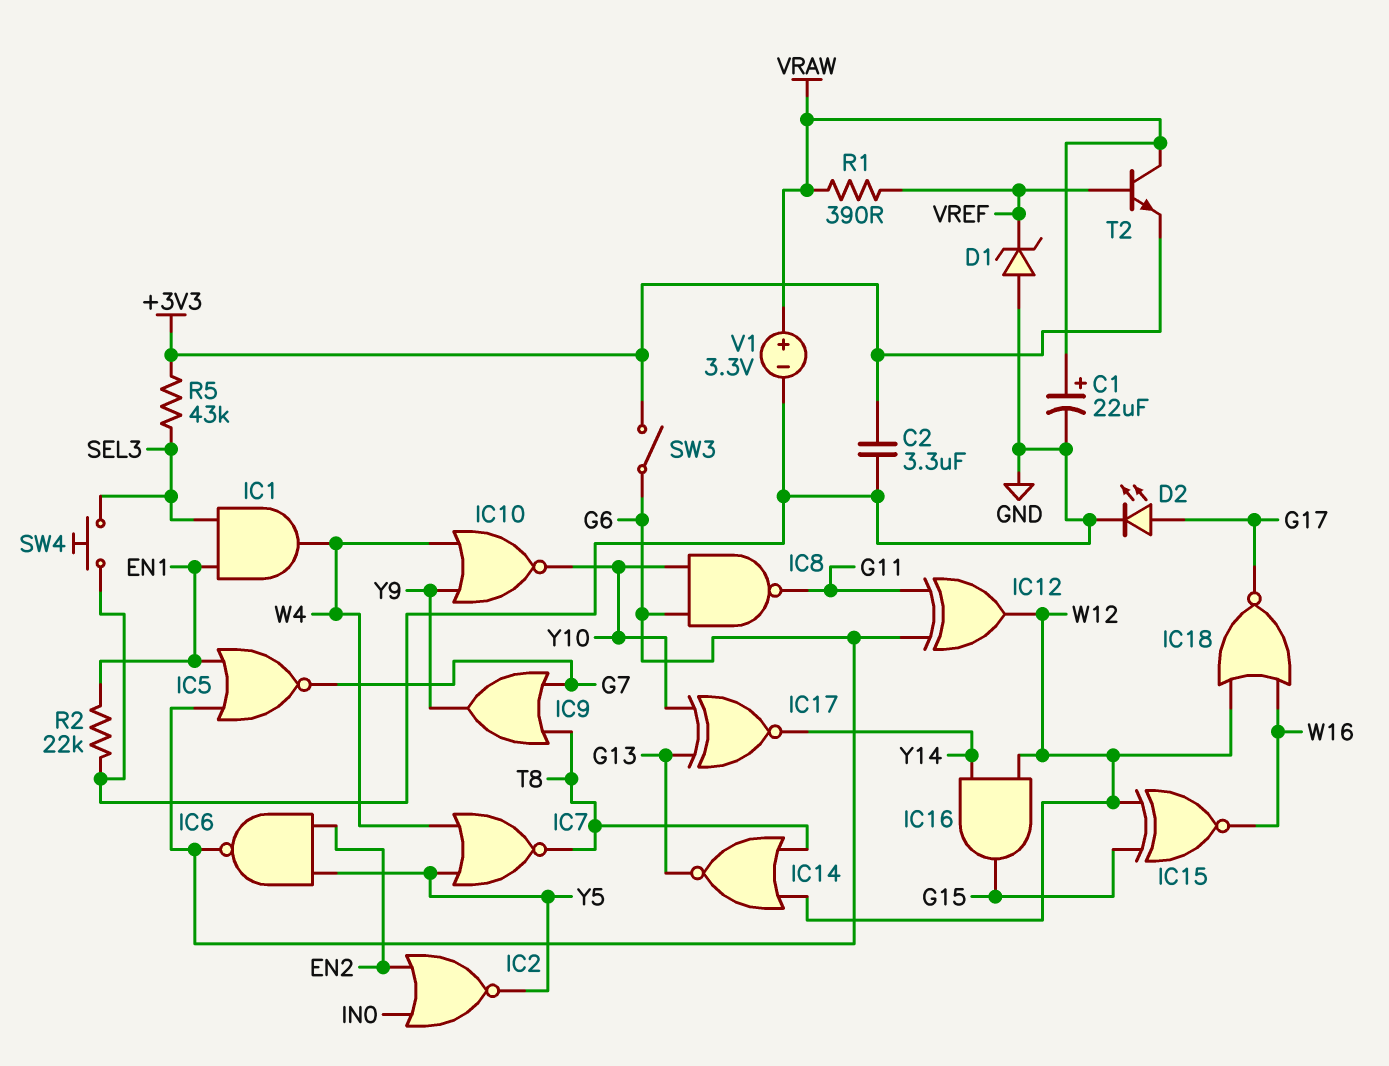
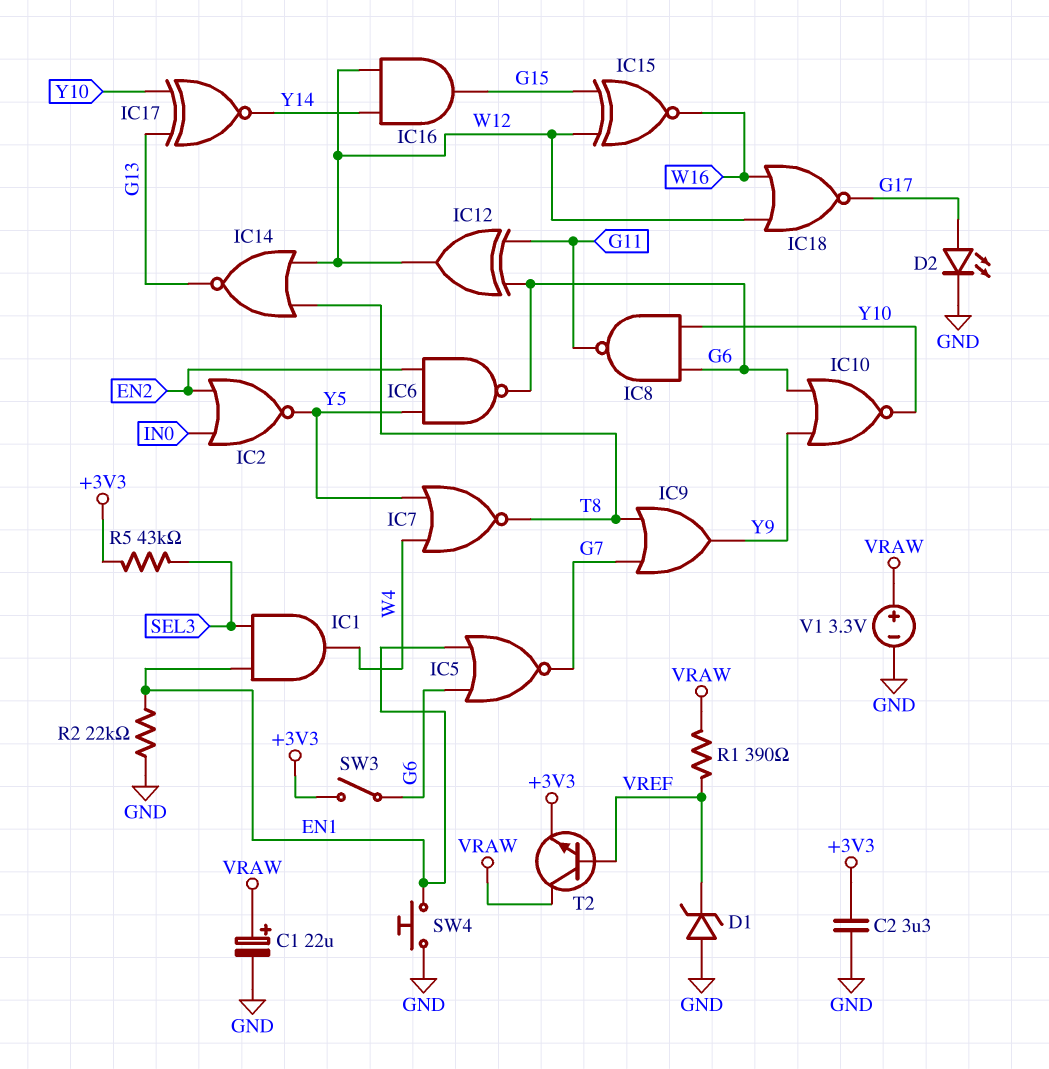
IC10: NOR (in W4, in Y9, out Y10) -> NOR (in G6, in Y9, out Y10)
SW4: button (GND, SEL3) -> button (EN1, GND)

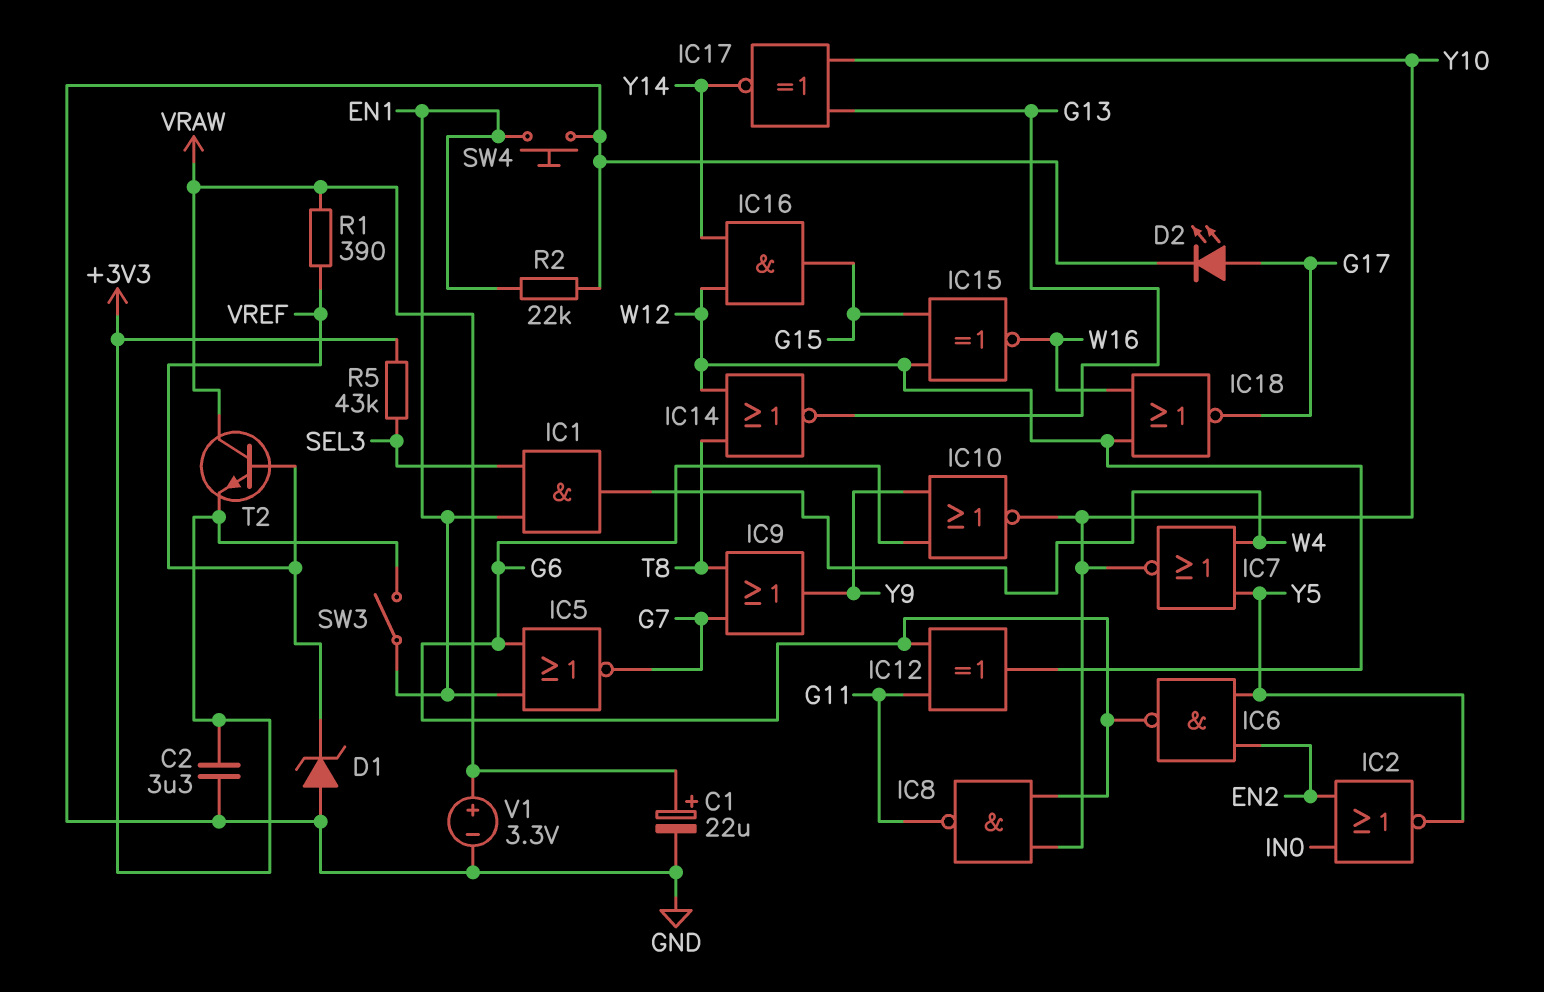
IC7: NOR (in W4, in Y5, out T8) -> NOR (in W4, in Y5, out Y10)
SW3: switch (+3V3, G6) -> switch (+3V3, EN1)

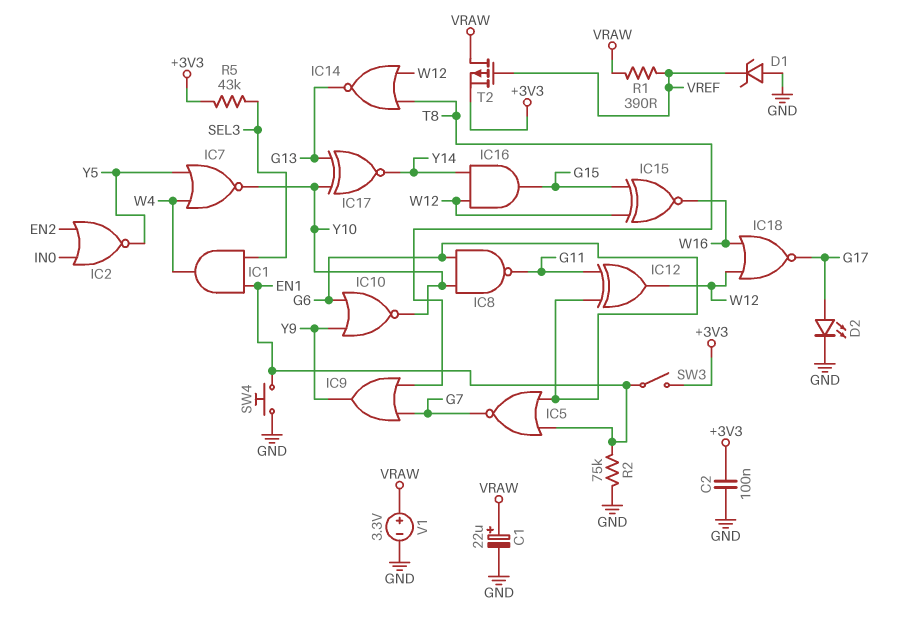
C2: 3.3uF (+3V3, GND) -> 100nF (+3V3, GND)
IC6: NAND (in EN2, in Y5, out G6) -> none
R2: 22k (EN1, GND) -> 75k (EN1, GND)
T2: NPN (B VREF, C VRAW, E +3V3) -> PMOS (G VREF, D VRAW, S +3V3)

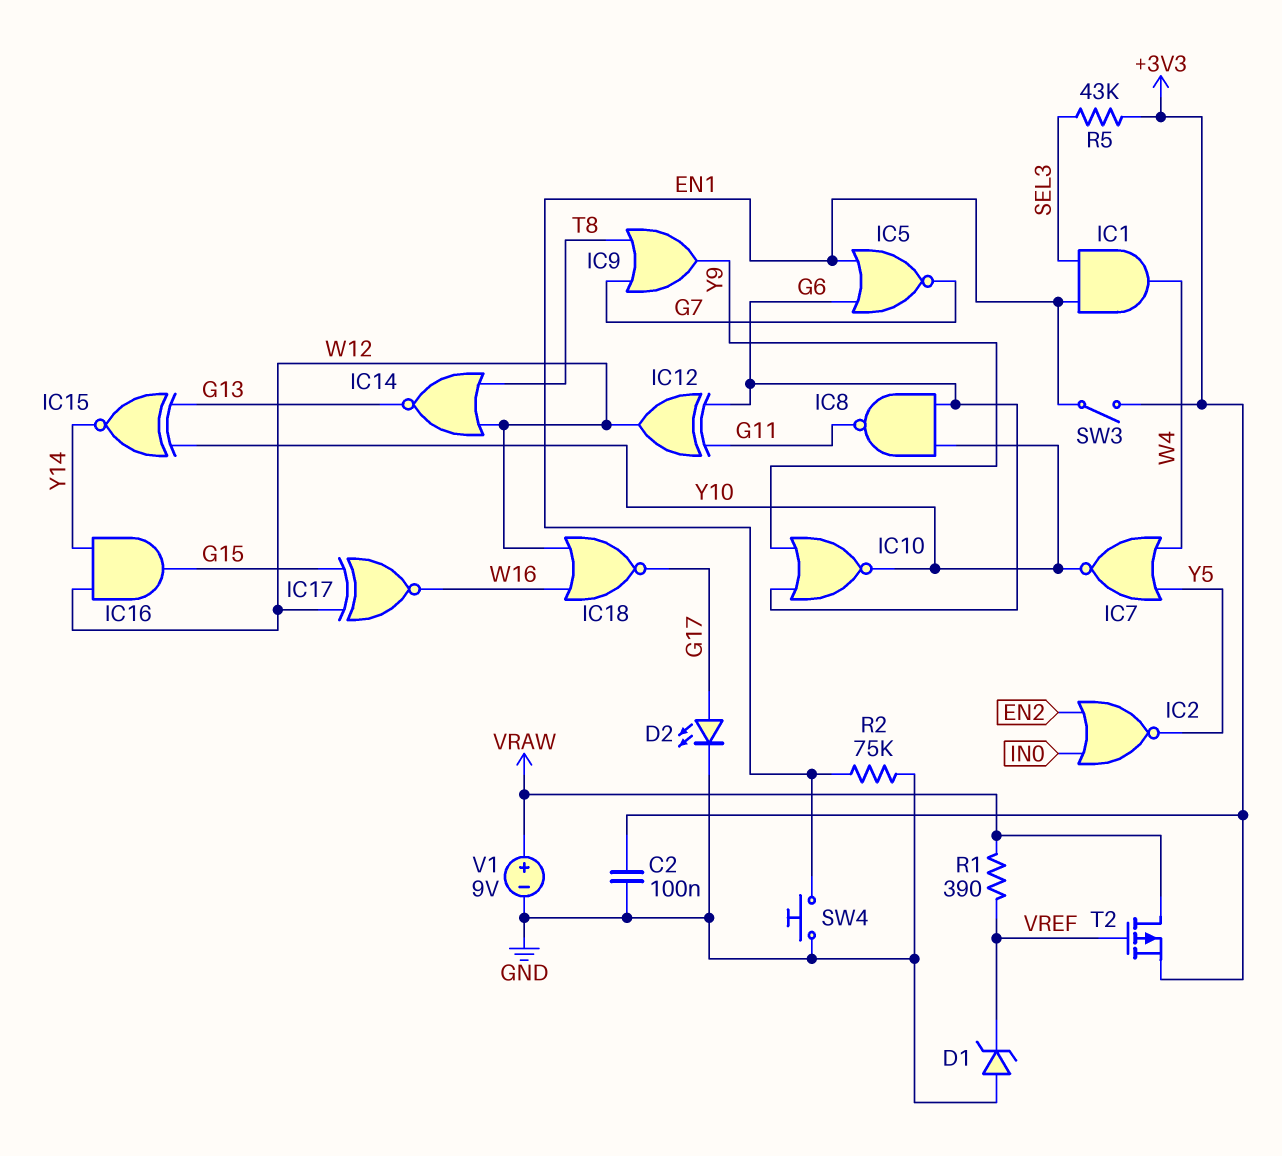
C1: 22uF (plus VRAW, minus GND) -> none
IC15: XNOR (in G15, in W12, out W16) -> XNOR (in G13, in Y10, out Y14)
IC17: XNOR (in G13, in Y10, out Y14) -> XNOR (in G15, in W12, out W16)
V1: 3.3V (plus VRAW, minus GND) -> 9V (plus VRAW, minus GND)

